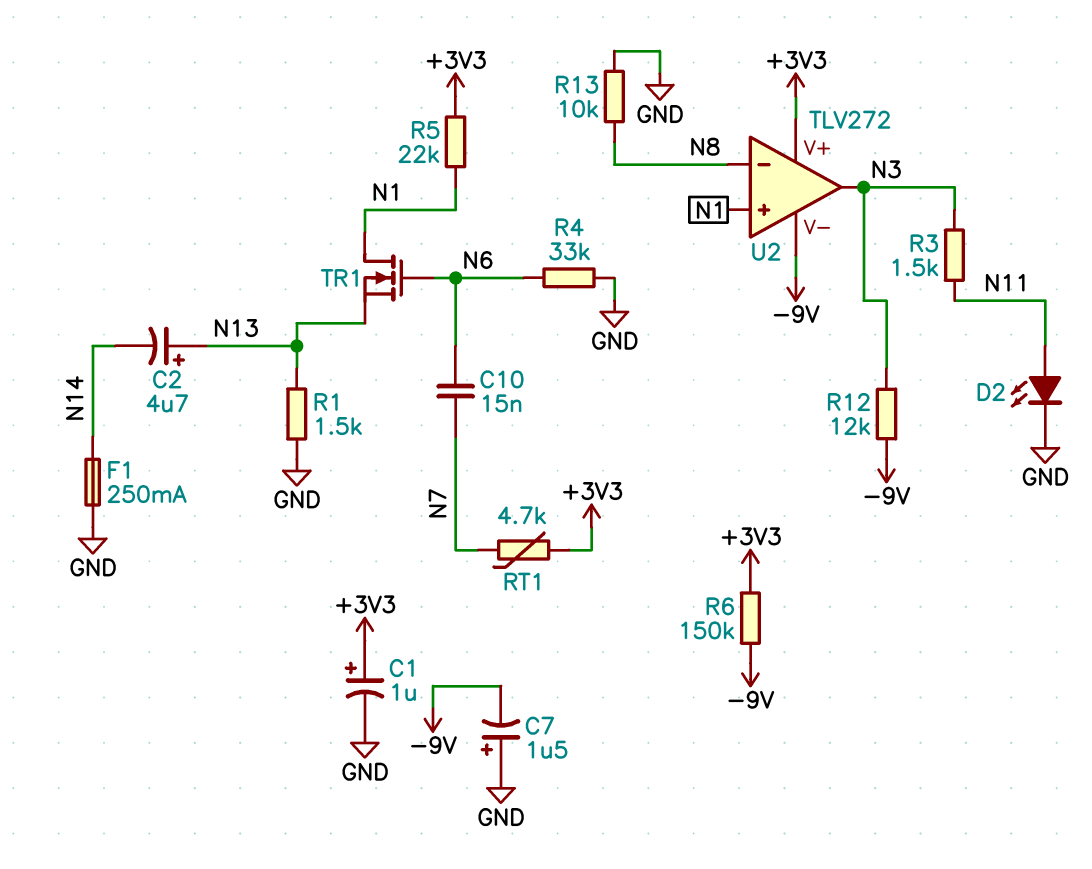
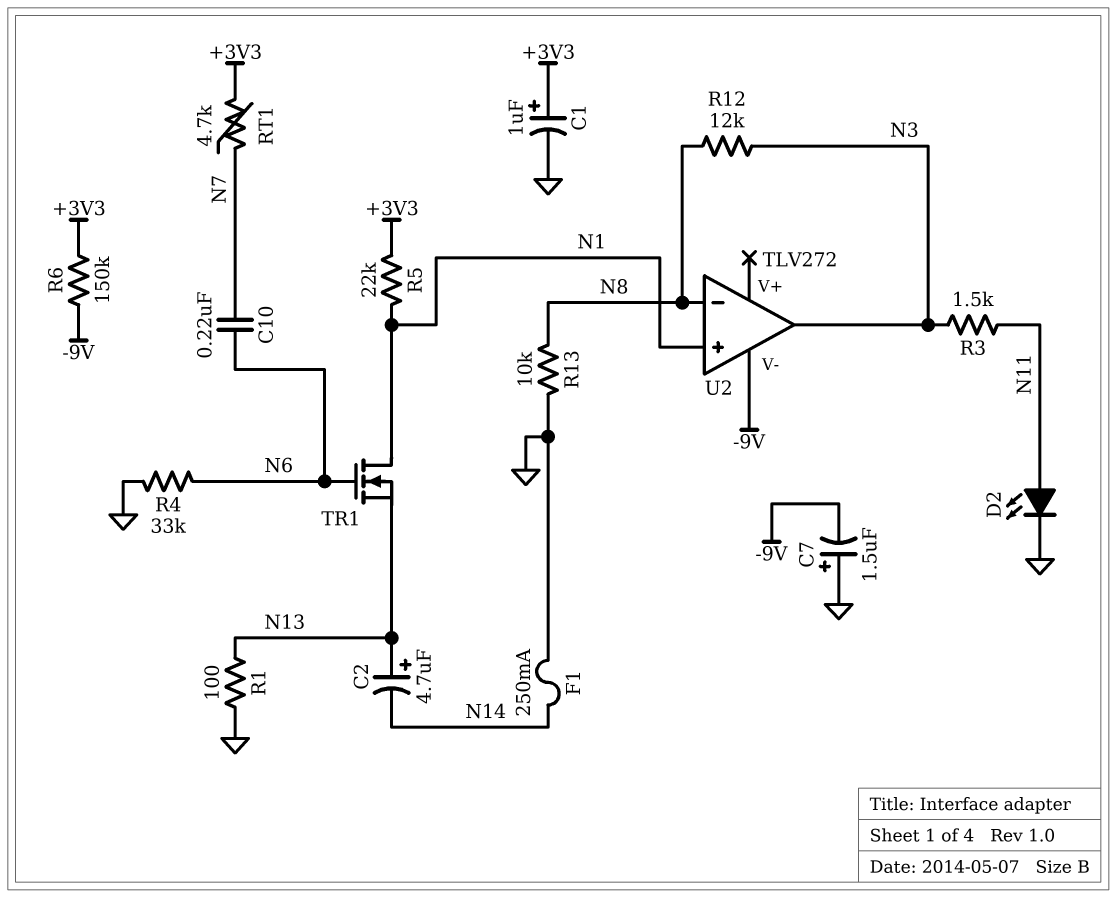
C10: 15nF (N6, N7) -> 220nF (N6, N7)
R1: 1.5k (GND, N13) -> 100 (GND, N13)
R12: 12k (-9V, N3) -> 12k (N3, N8)
U2 pin V+: +3V3 -> none

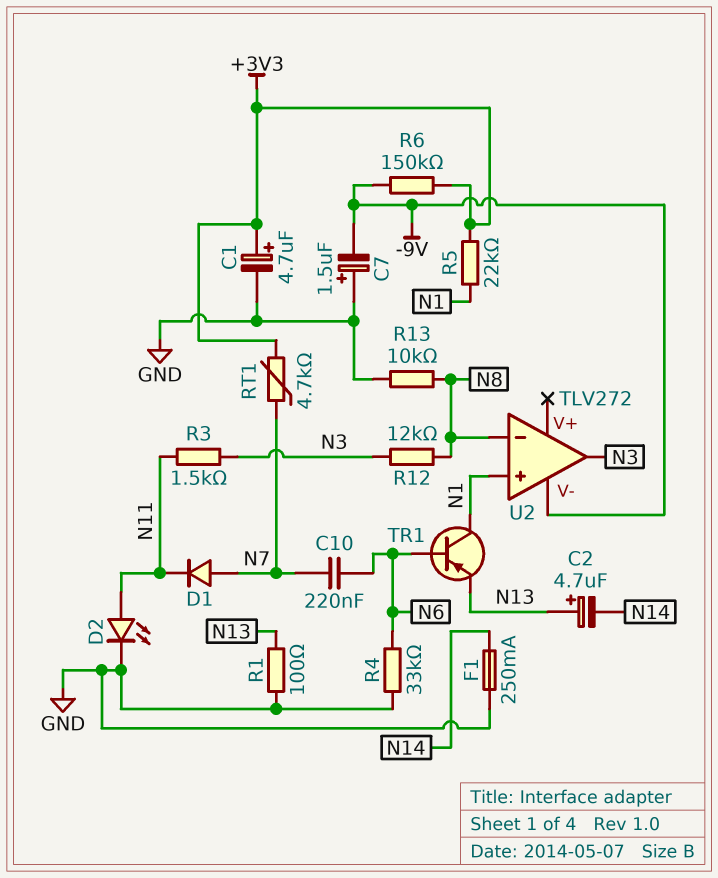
C1: 1uF (plus +3V3, minus GND) -> 4.7uF (plus +3V3, minus GND)
D1: none -> diode (A N7, K N11)
TR1: NMOS (G N6, D N1, S N13) -> PNP (B N6, C N1, E N13)

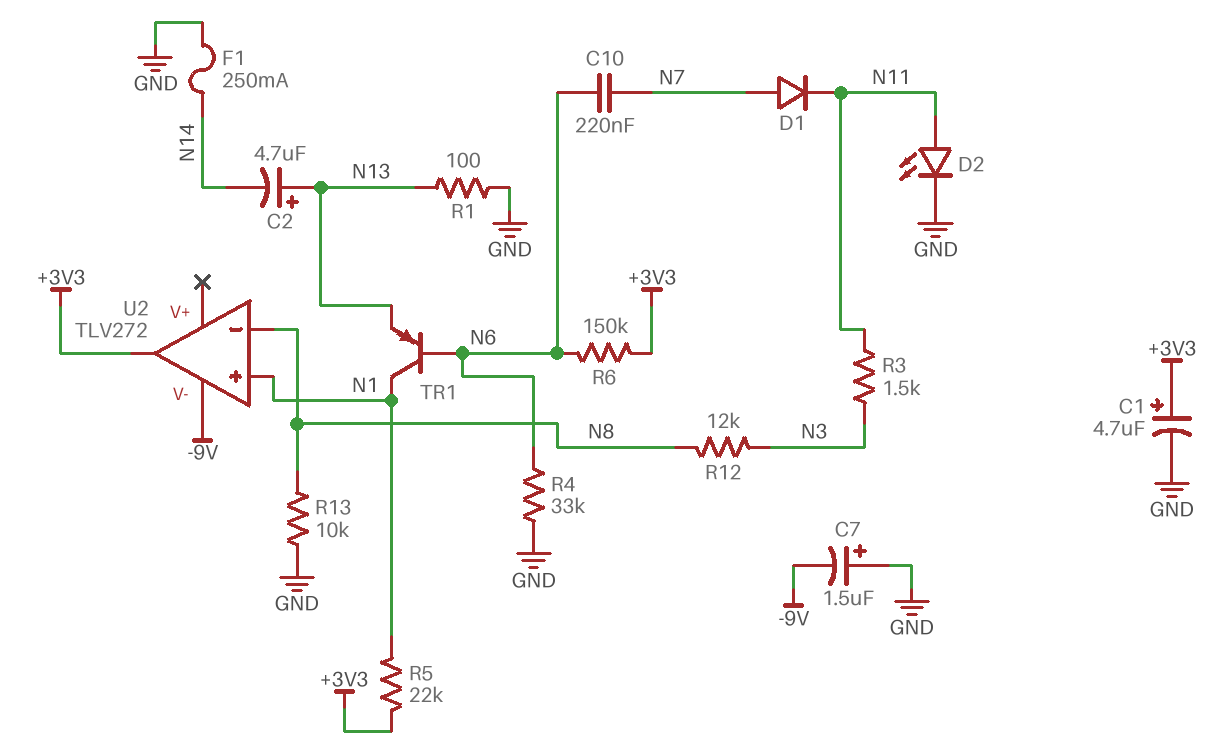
R6: 150k (+3V3, -9V) -> 150k (+3V3, N6)
RT1: 4.7k (+3V3, N7) -> none
U2 pin out: N3 -> +3V3

